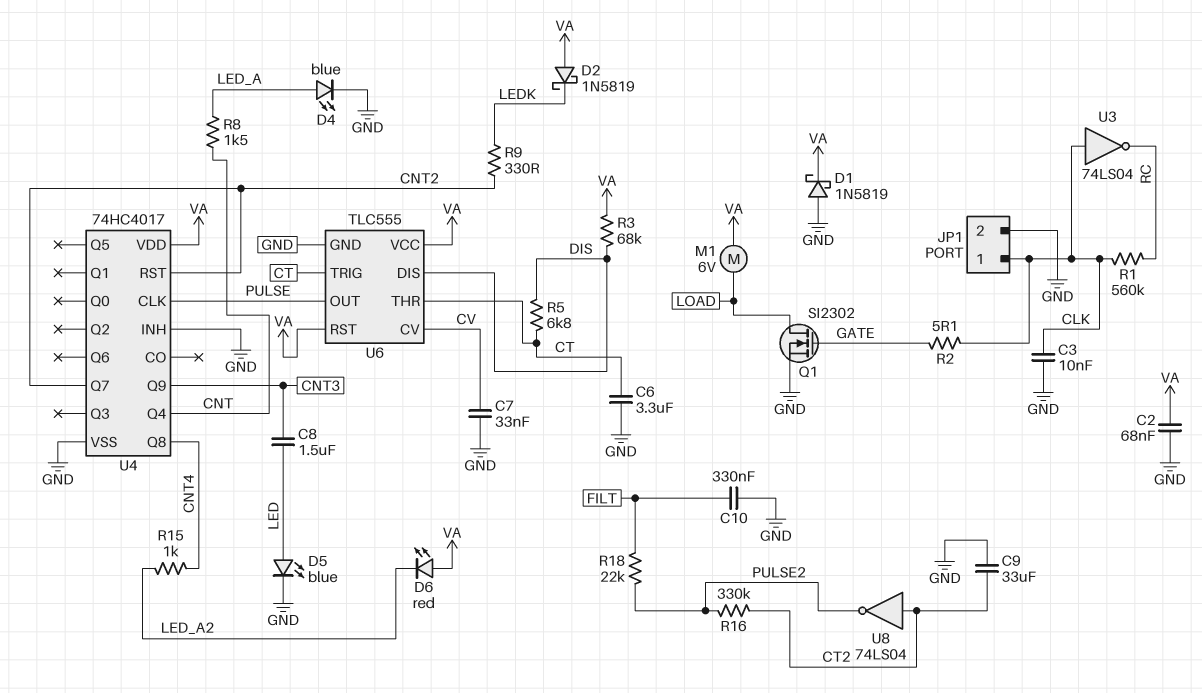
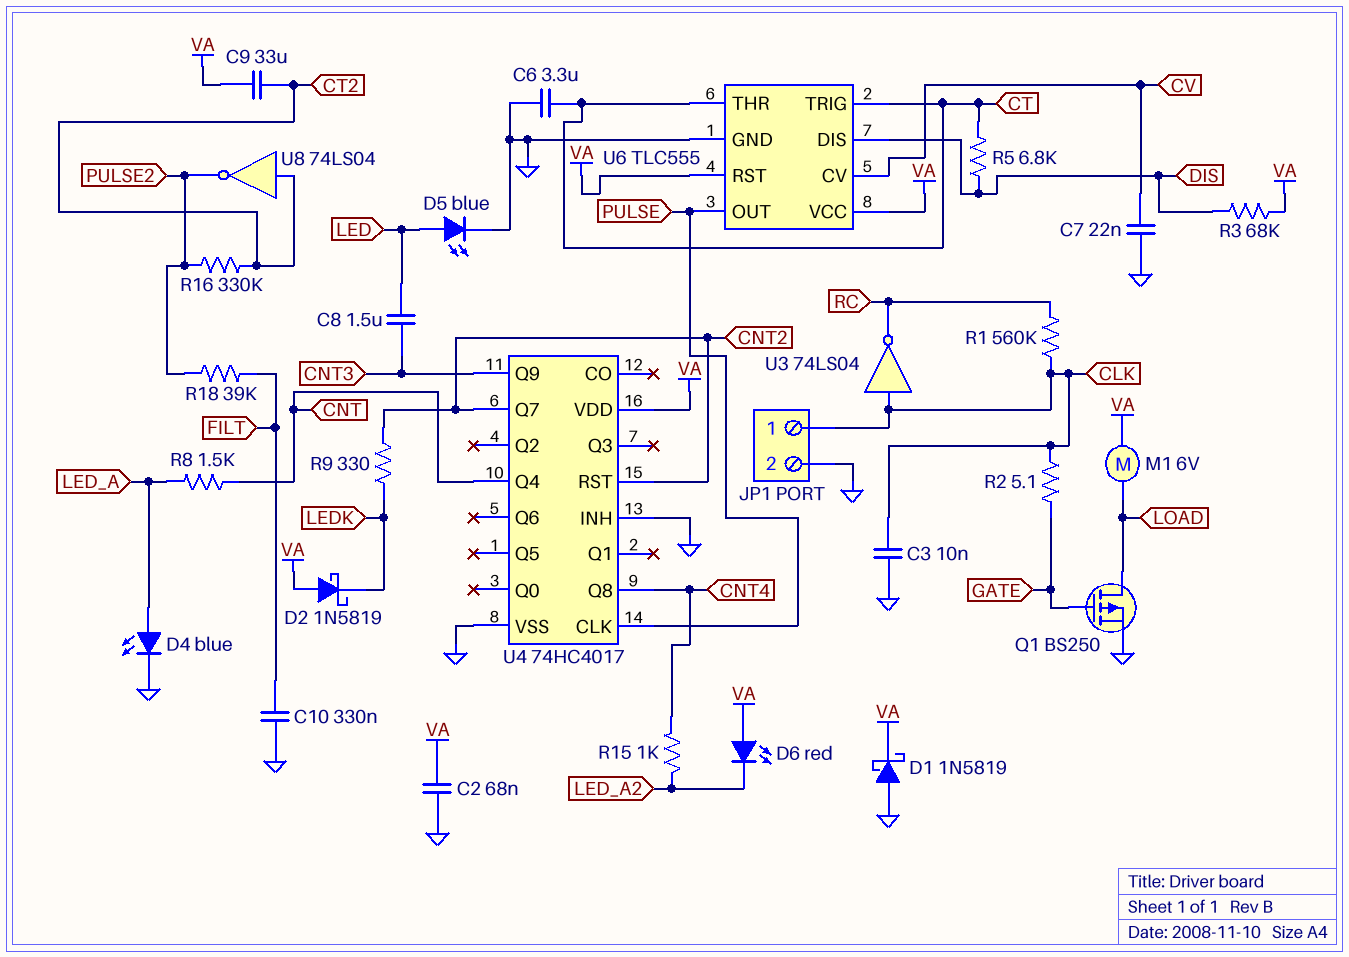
C7: 33nF (CV, GND) -> 22nF (CV, GND)
C9: 33uF (CT2, GND) -> 33uF (CT2, VA)
Q1: NMOS SI2302 (G GATE, D LOAD, S GND) -> PMOS BS250 (G GATE, D LOAD, S GND)
R18: 22k (FILT, PULSE2) -> 39k (FILT, PULSE2)

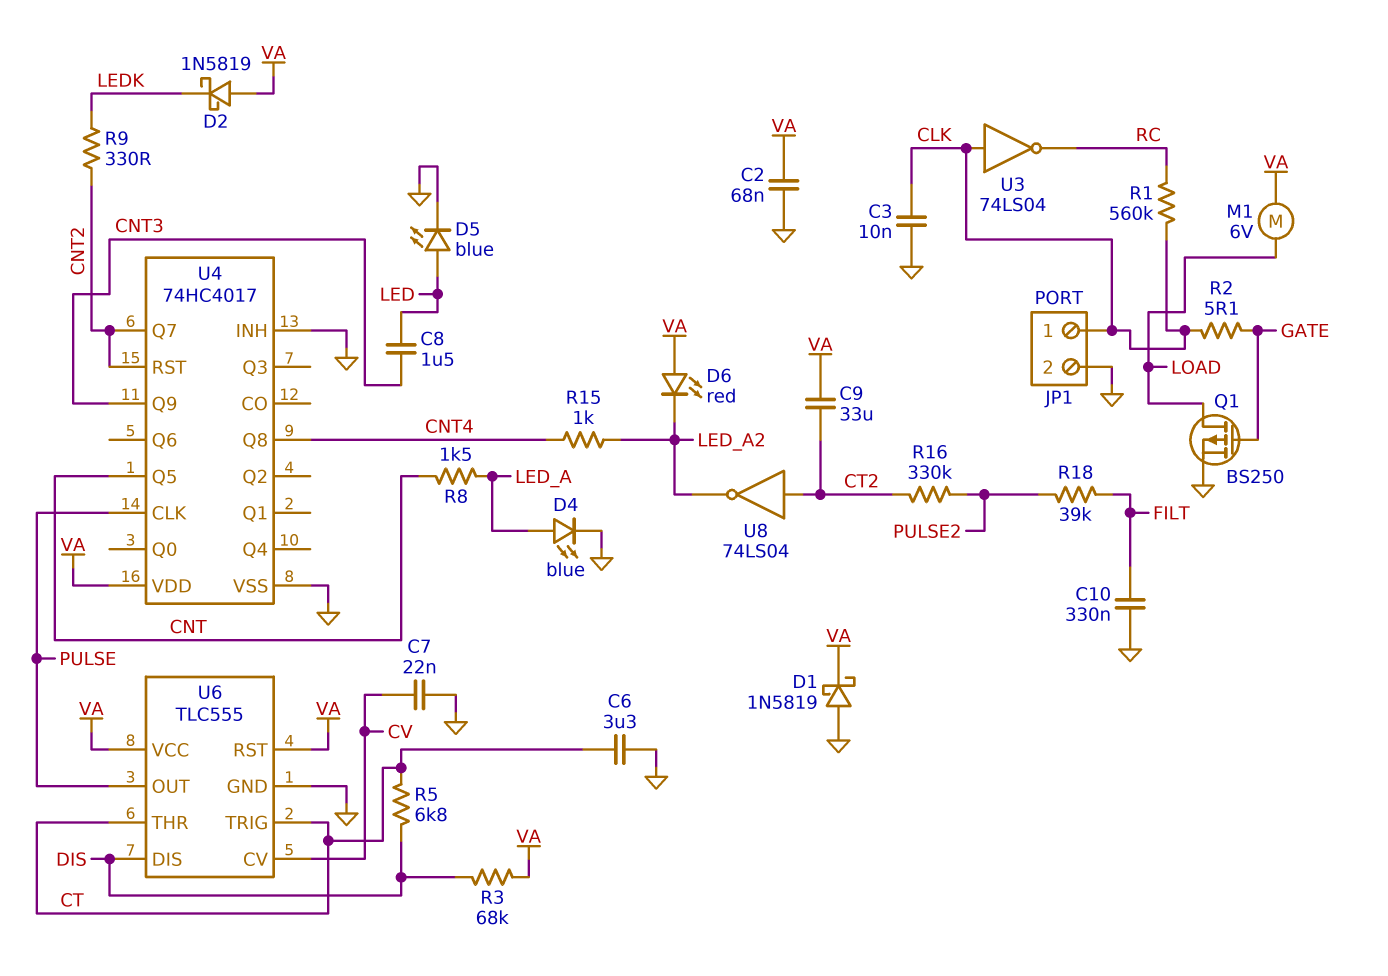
U4 pin Q4: CNT -> none
U4 pin Q5: none -> CNT
U8: NOT 74LS04 (in CT2, out PULSE2) -> NOT 74LS04 (in CT2, out LED_A2)

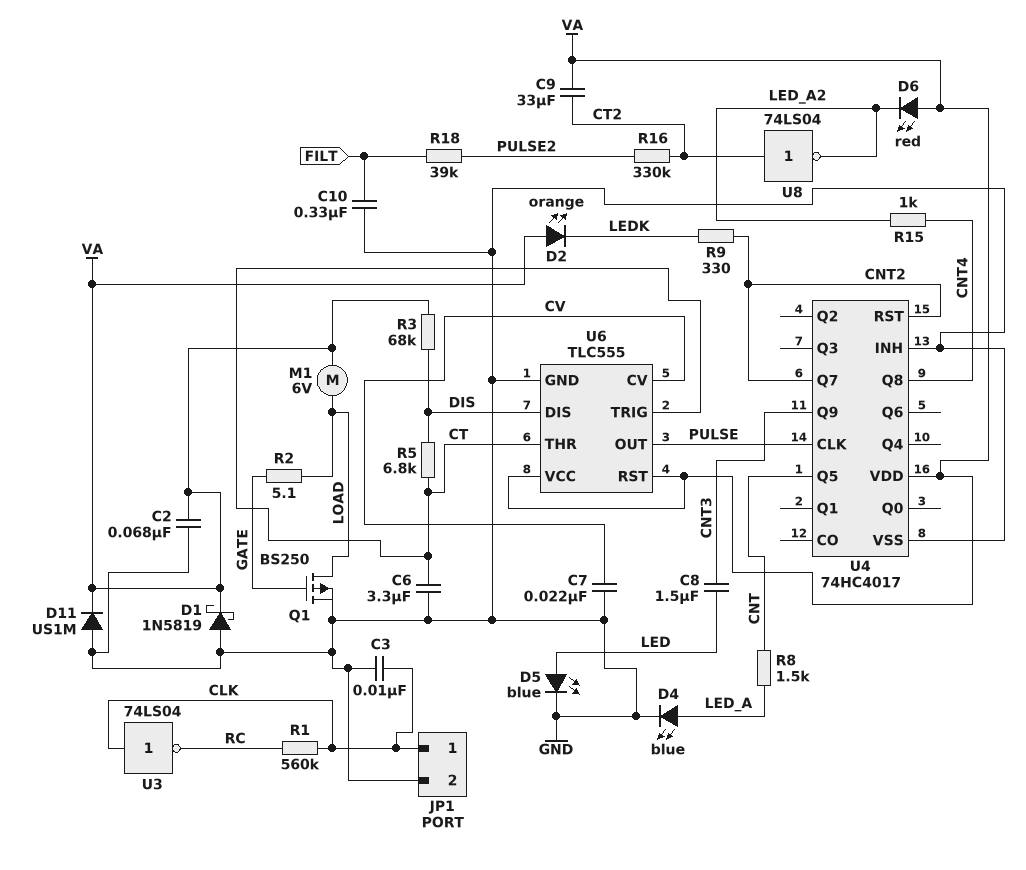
D2: schottky 1N5819 (A VA, K LEDK) -> LED orange (A VA, K LEDK)
D11: none -> diode US1M (A GND, K VA)
R2: 5.1 (CLK, GATE) -> 5.1 (GATE, LOAD)

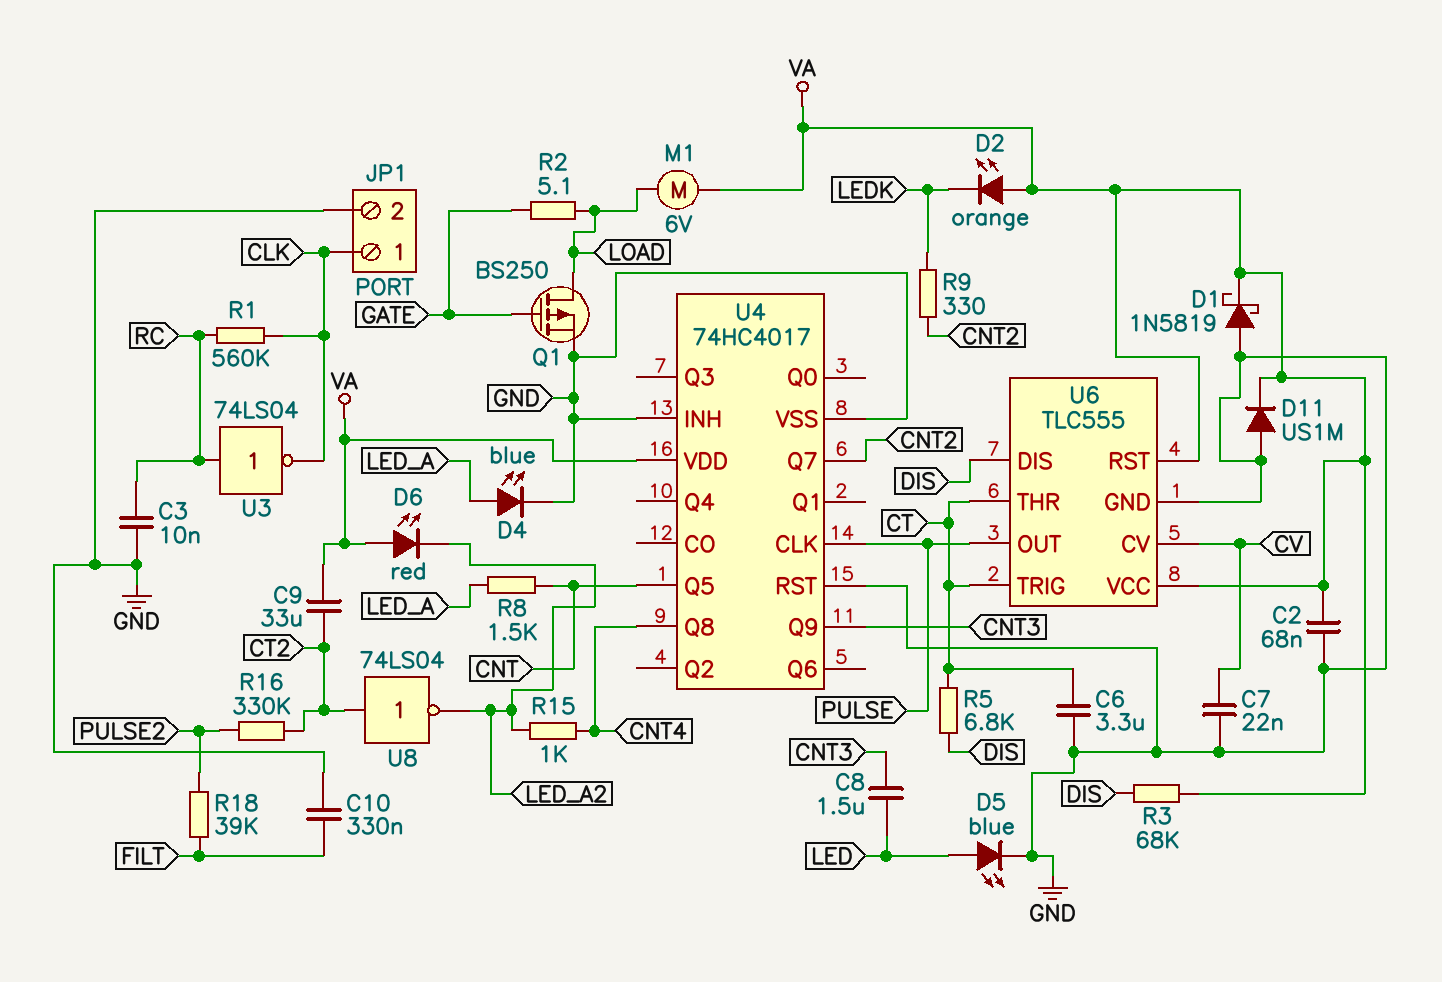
C3: 10nF (CLK, GND) -> 10nF (GND, RC)
U3: NOT 74LS04 (in CLK, out RC) -> NOT 74LS04 (in RC, out CLK)
U4 pin RST: CNT2 -> GND

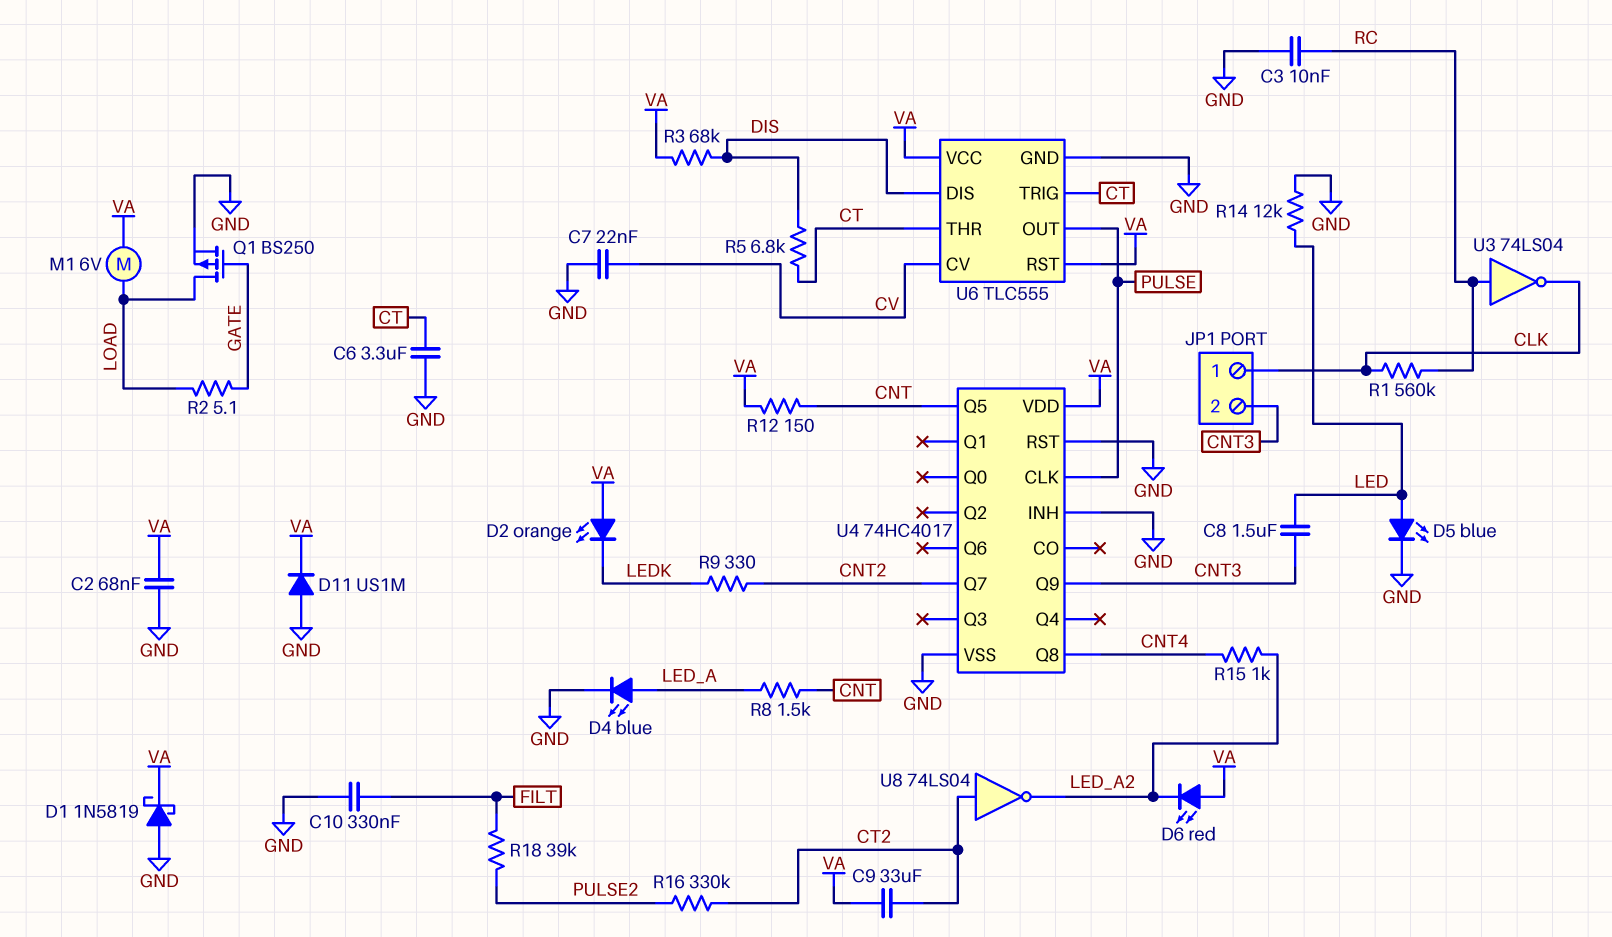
JP1 pin 2: GND -> CNT3
R12: none -> 150 (CNT, VA)
R14: none -> 12k (GND, LED)

